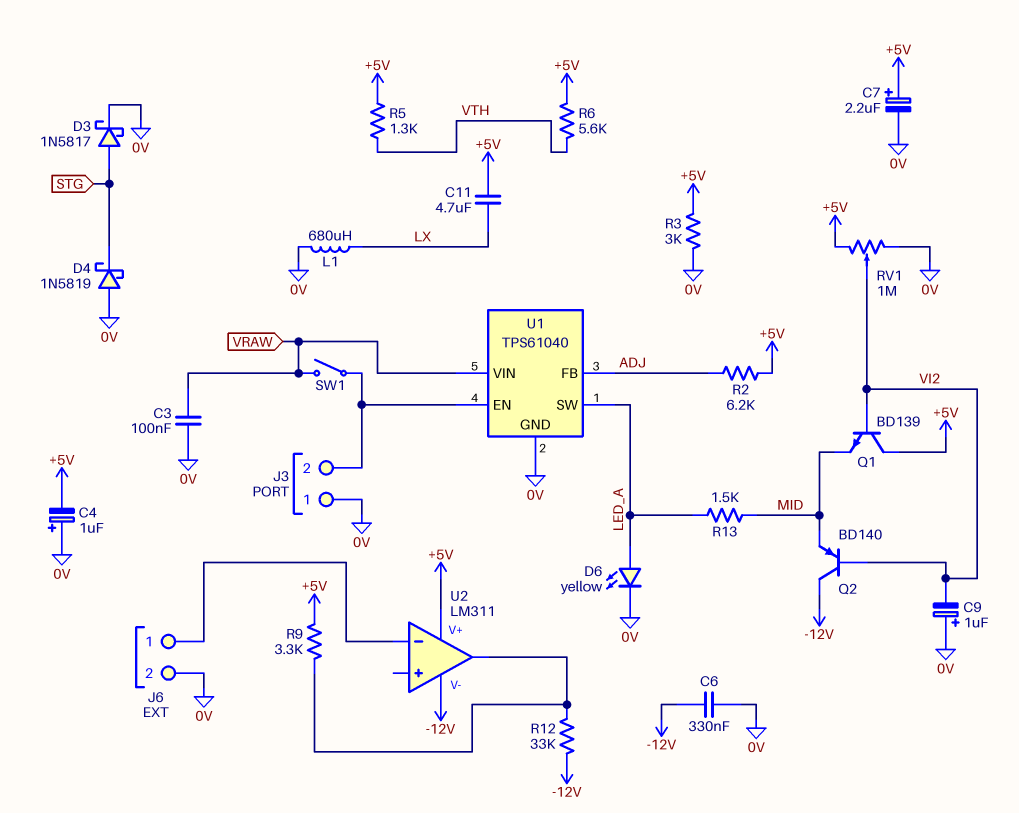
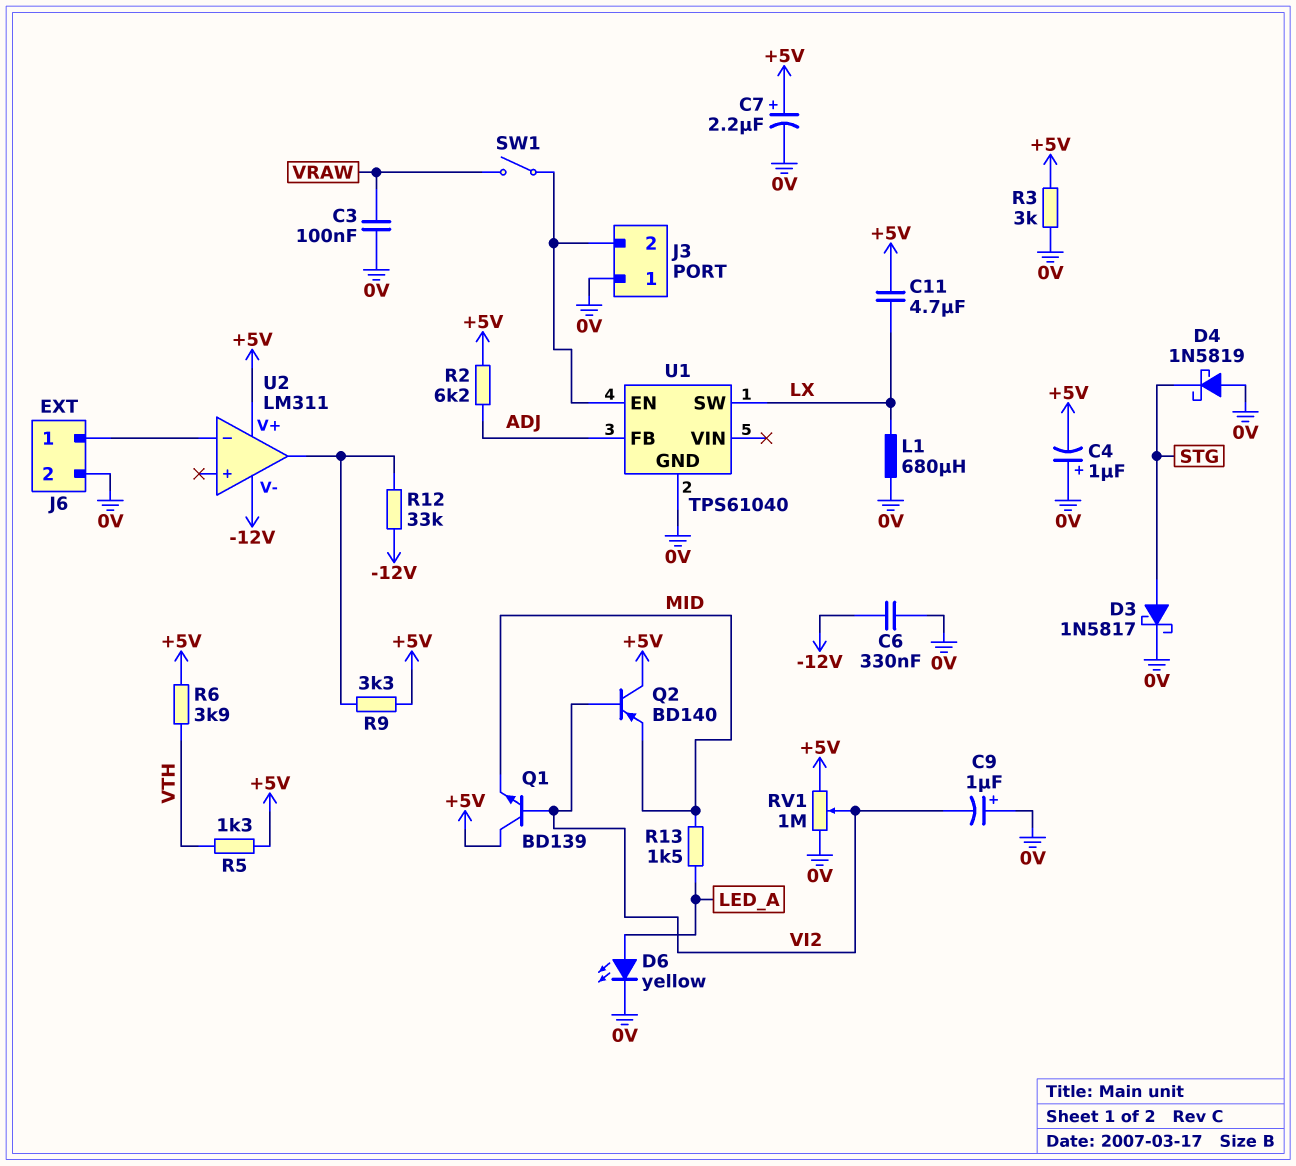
Q2: PNP BD140 (B VI2, C -12V, E MID) -> PNP BD140 (B VI2, C +5V, E MID)
R6: 5.6k (+5V, VTH) -> 3.9k (+5V, VTH)
U1 pin SW: LED_A -> LX
U1 pin VIN: VRAW -> none

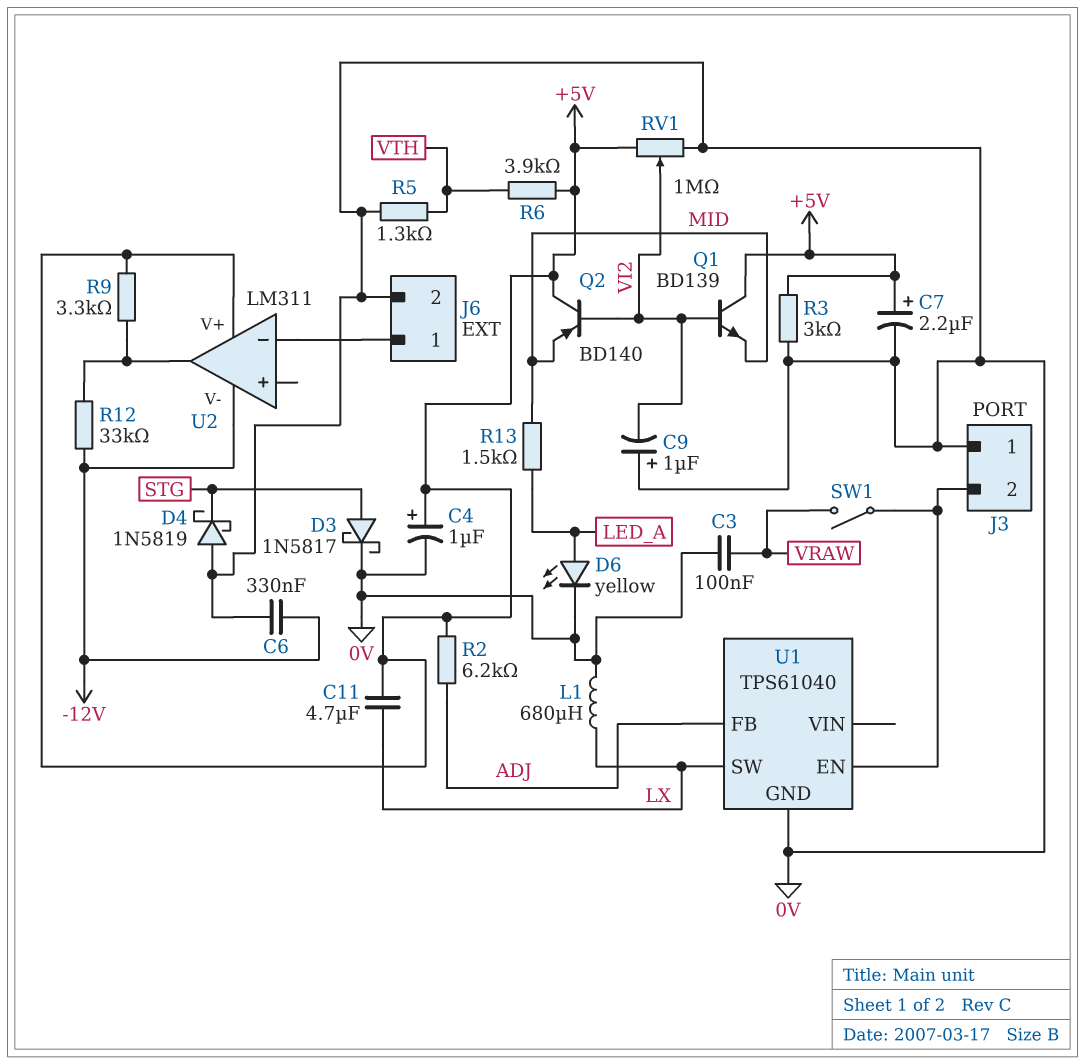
C4: 1uF (plus 0V, minus +5V) -> 1uF (plus +5V, minus 0V)
R5: 1.3k (+5V, VTH) -> 1.3k (0V, VTH)

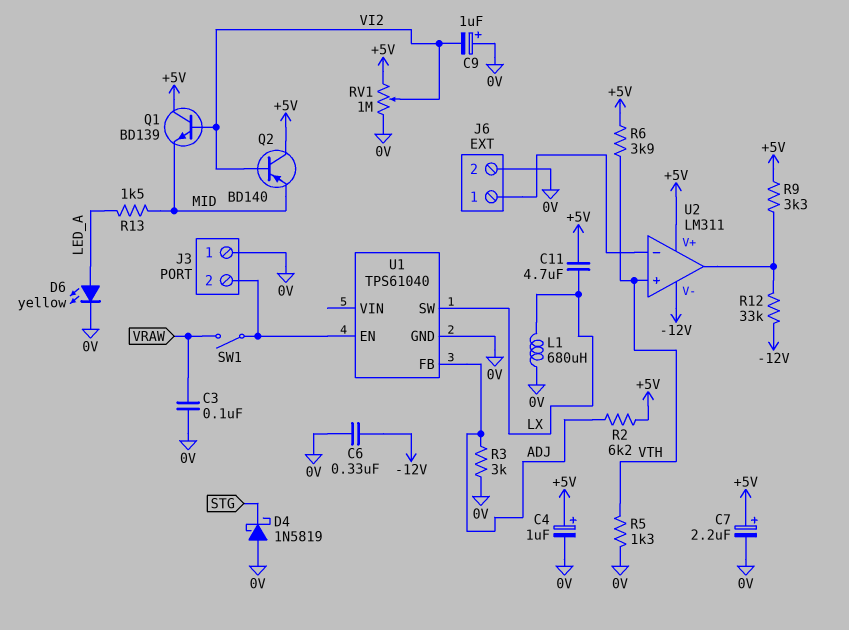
D3: schottky 1N5817 (A STG, K 0V) -> none
R3: 3k (+5V, 0V) -> 3k (0V, ADJ)
U2 pin in+: none -> VTH

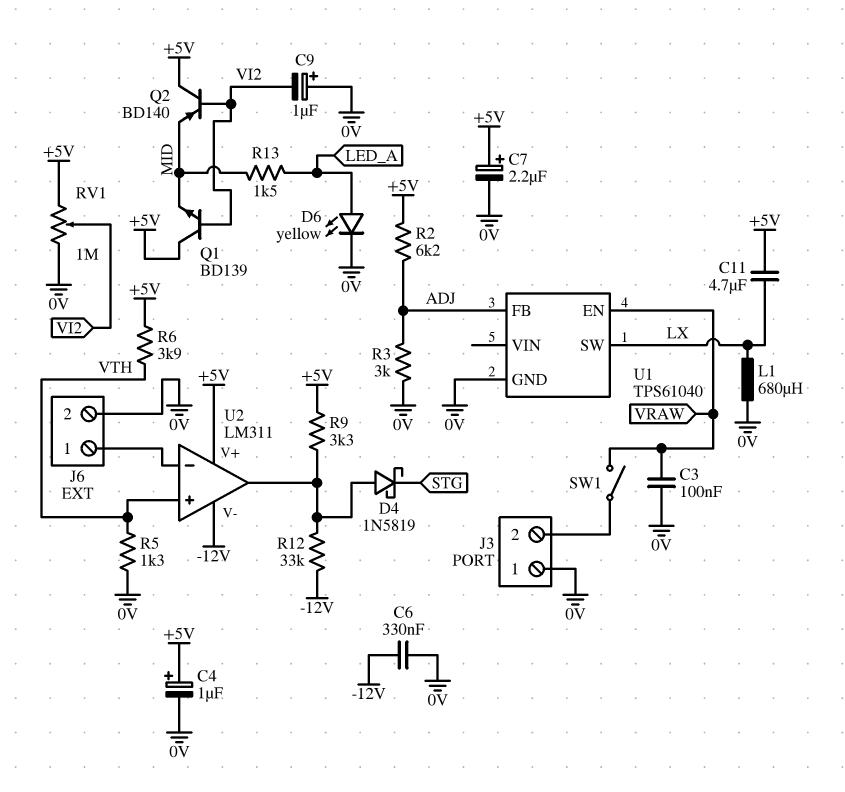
D4: schottky 1N5819 (A 0V, K STG) -> schottky 1N5819 (A U2/out, K STG)
U1 pin EN: J3/2 -> VRAW

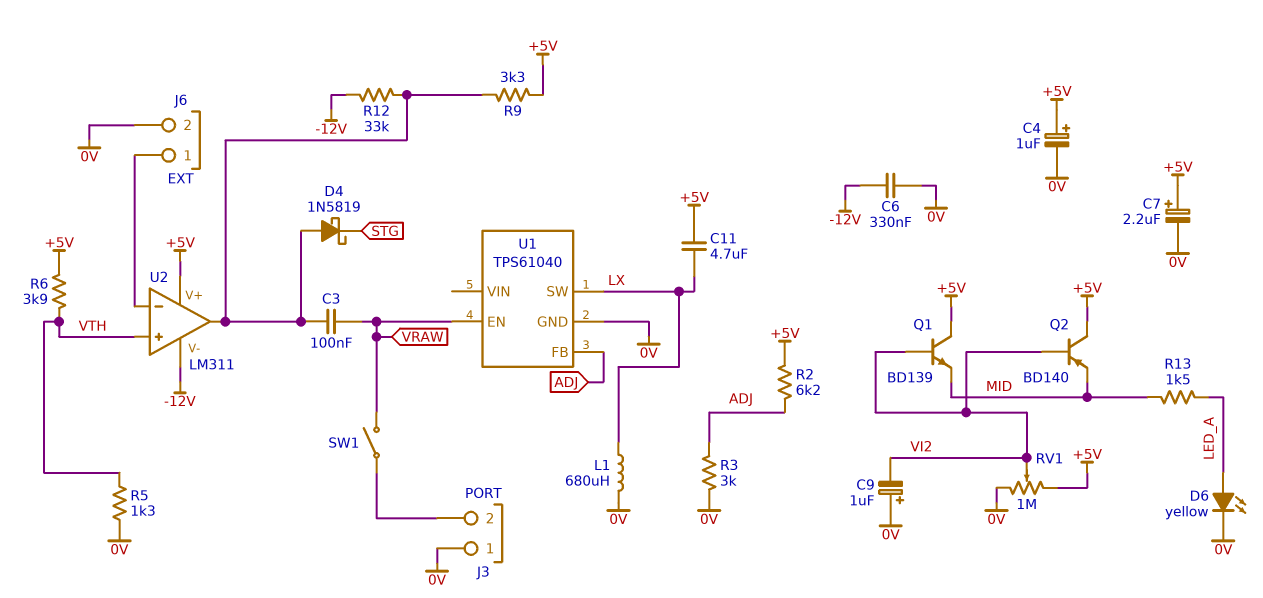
C3: 100nF (0V, VRAW) -> 100nF (U2/out, VRAW)

